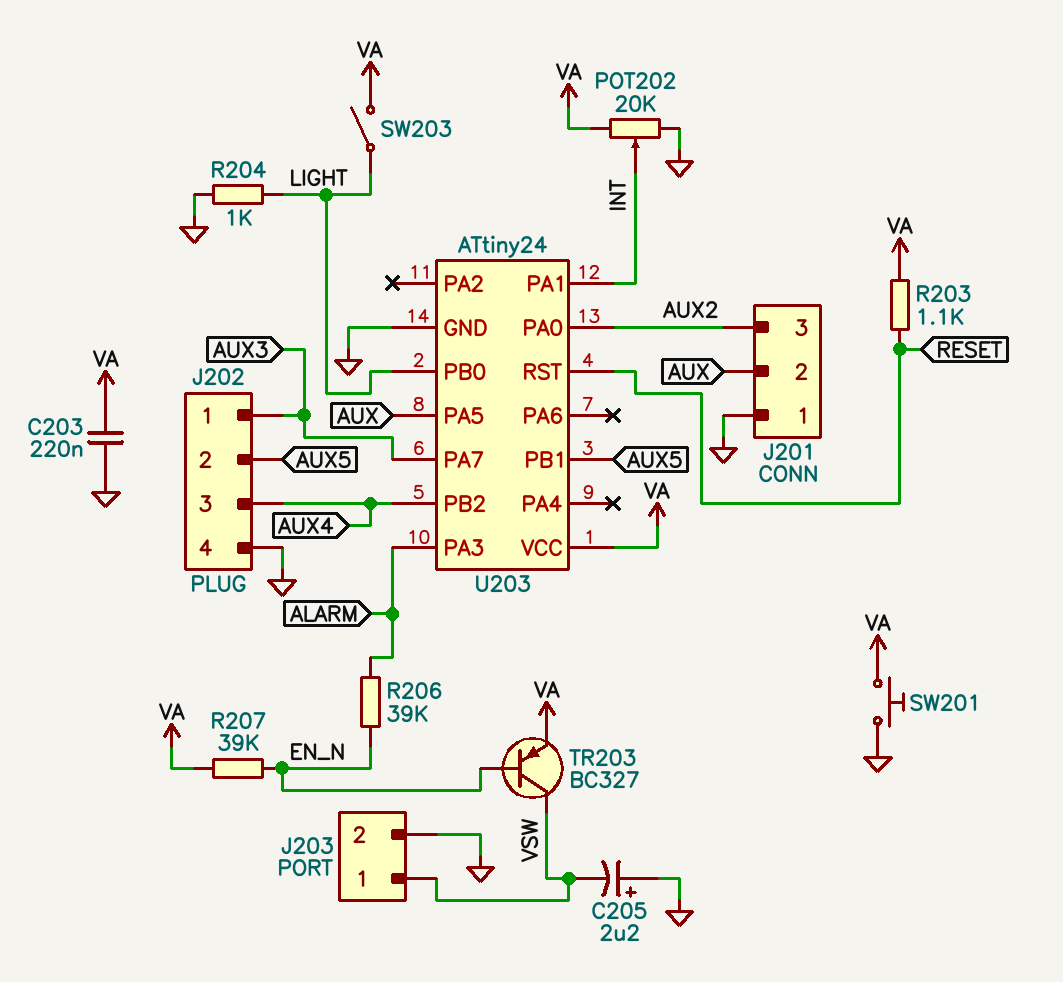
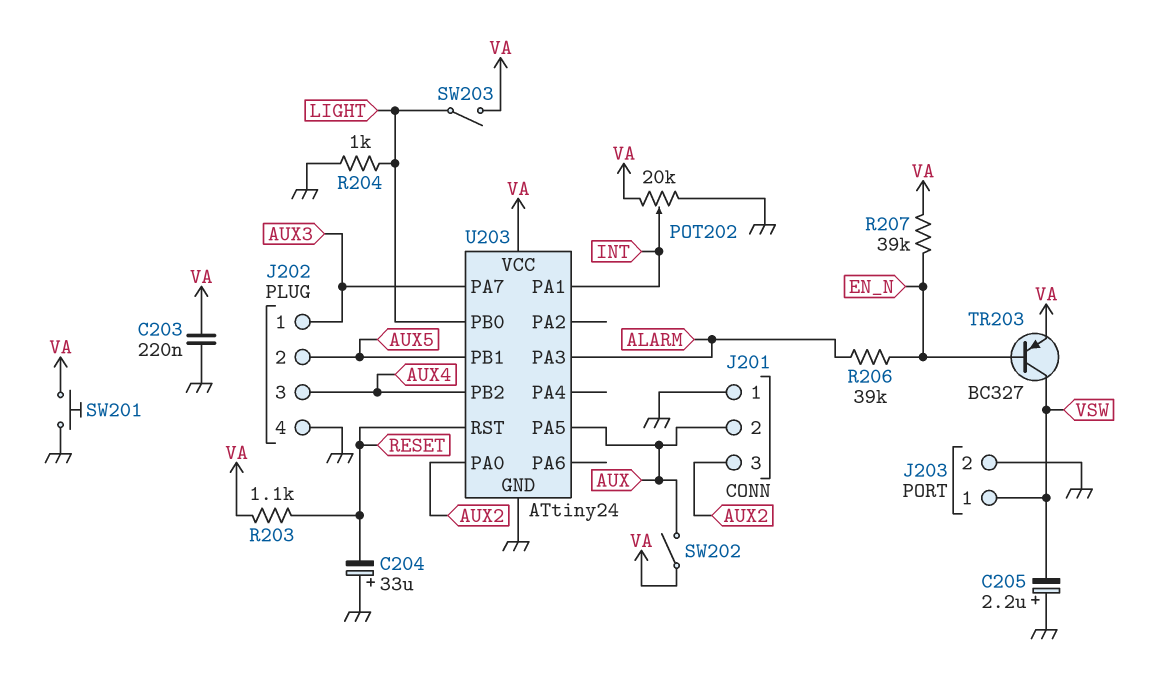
C204: none -> 33uF (plus GND, minus RESET)
SW202: none -> switch (AUX, VA)

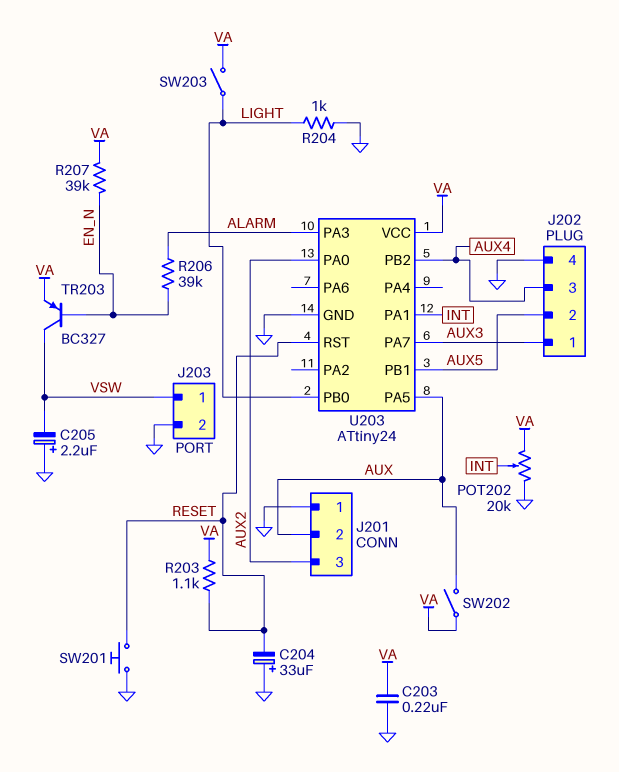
SW201: button (GND, VA) -> button (GND, RESET)

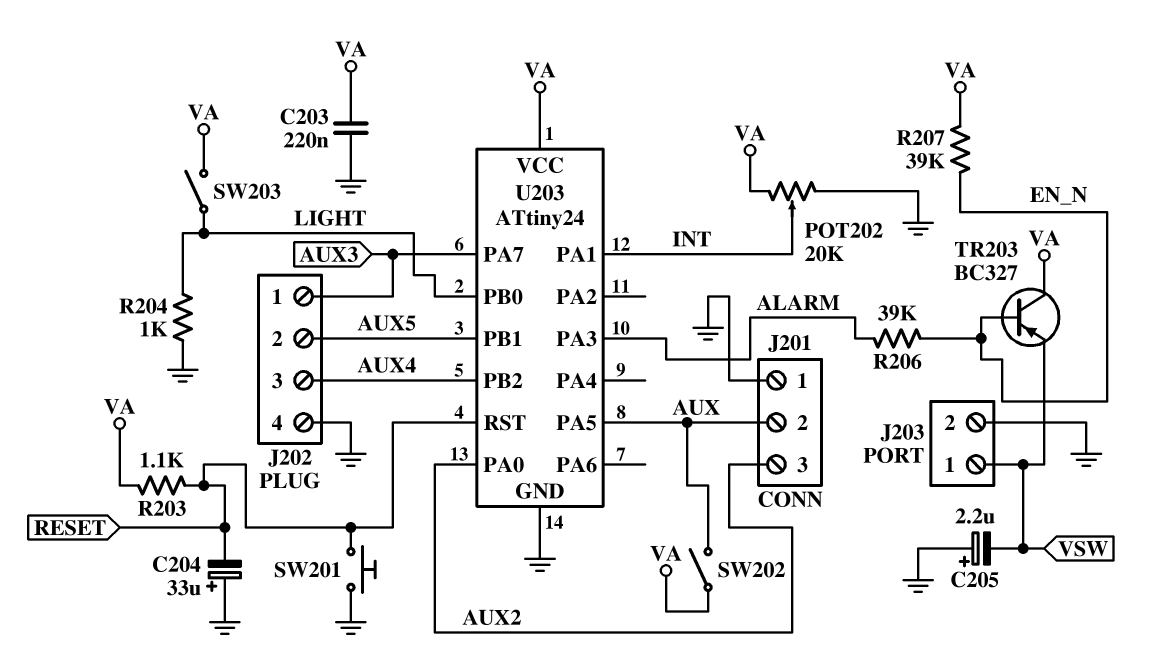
TR203: PNP BC327 (B EN_N, C VSW, E VA) -> PNP BC327 (B EN_N, C VA, E VSW)

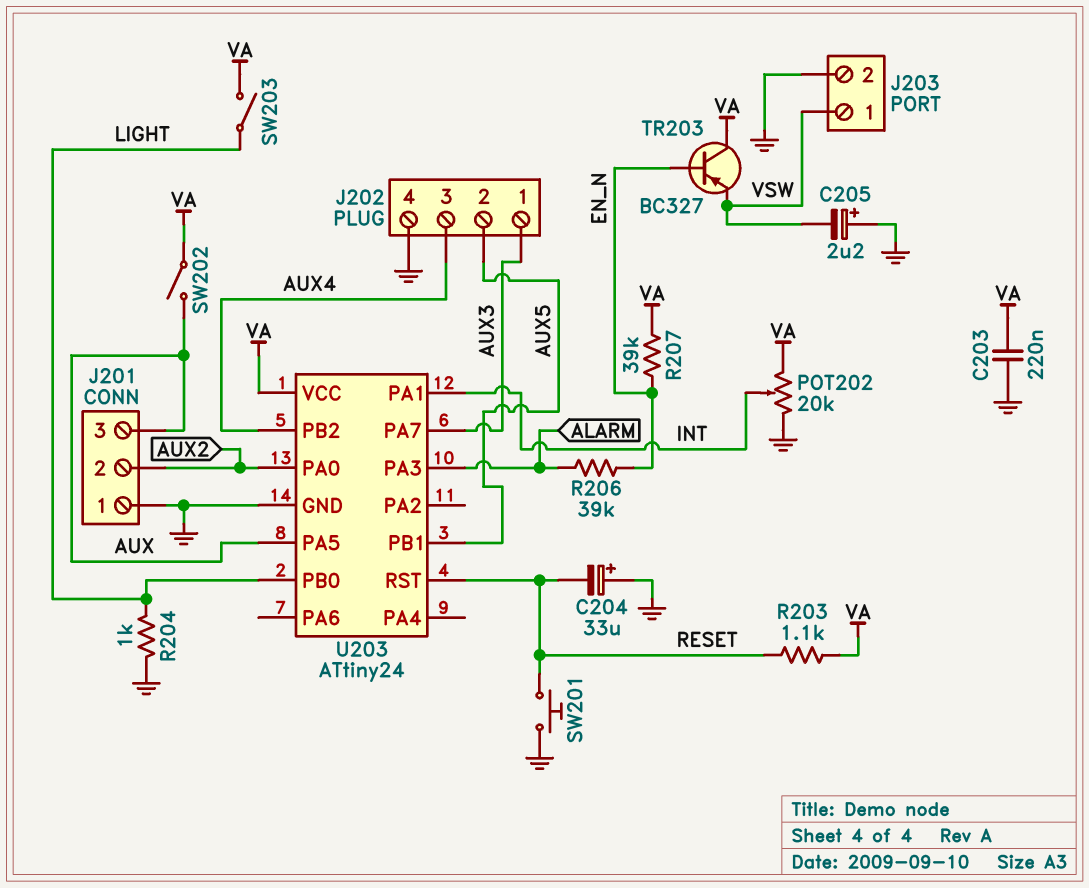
J201 pin 2: AUX -> AUX2
J201 pin 3: AUX2 -> AUX

